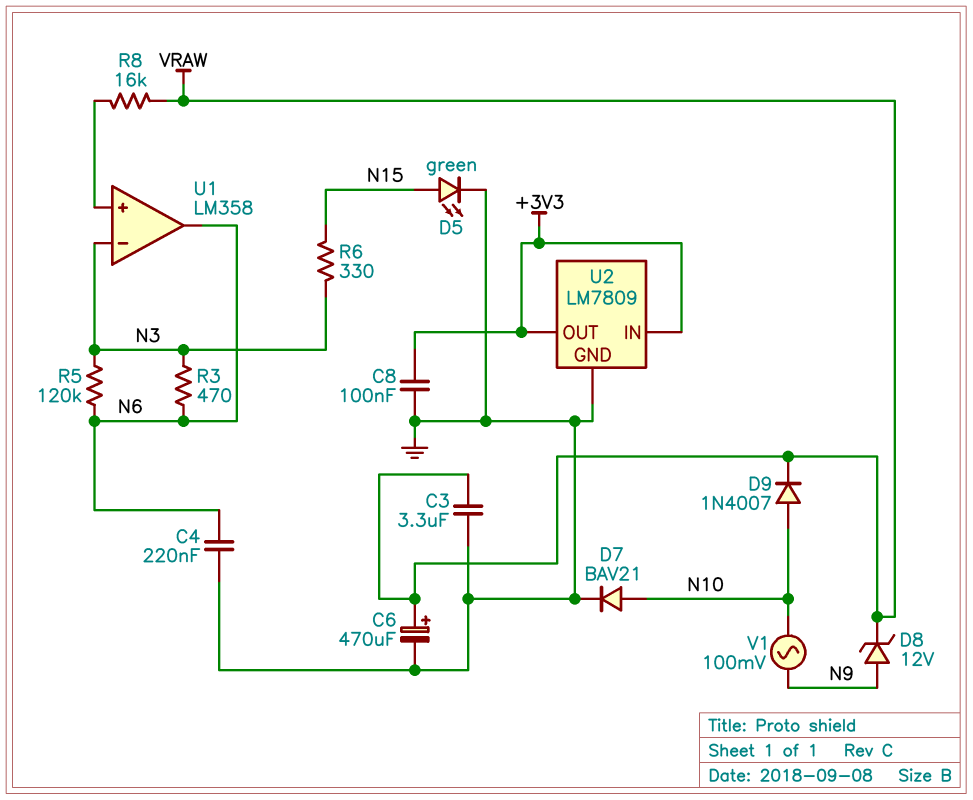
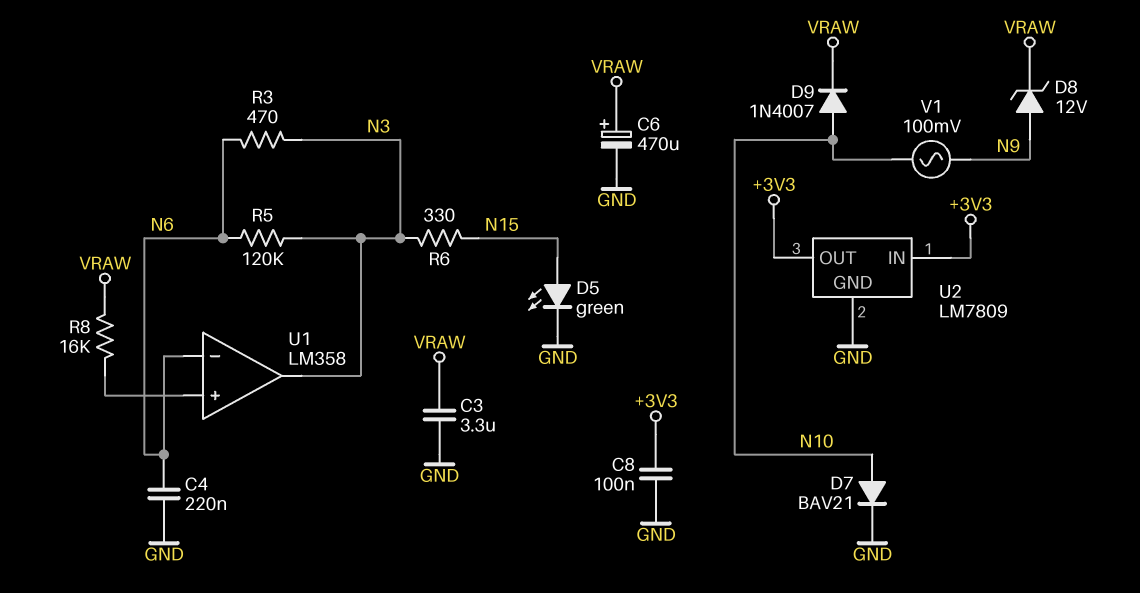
U1 pin in-: N3 -> N6
U1 pin out: N6 -> N3

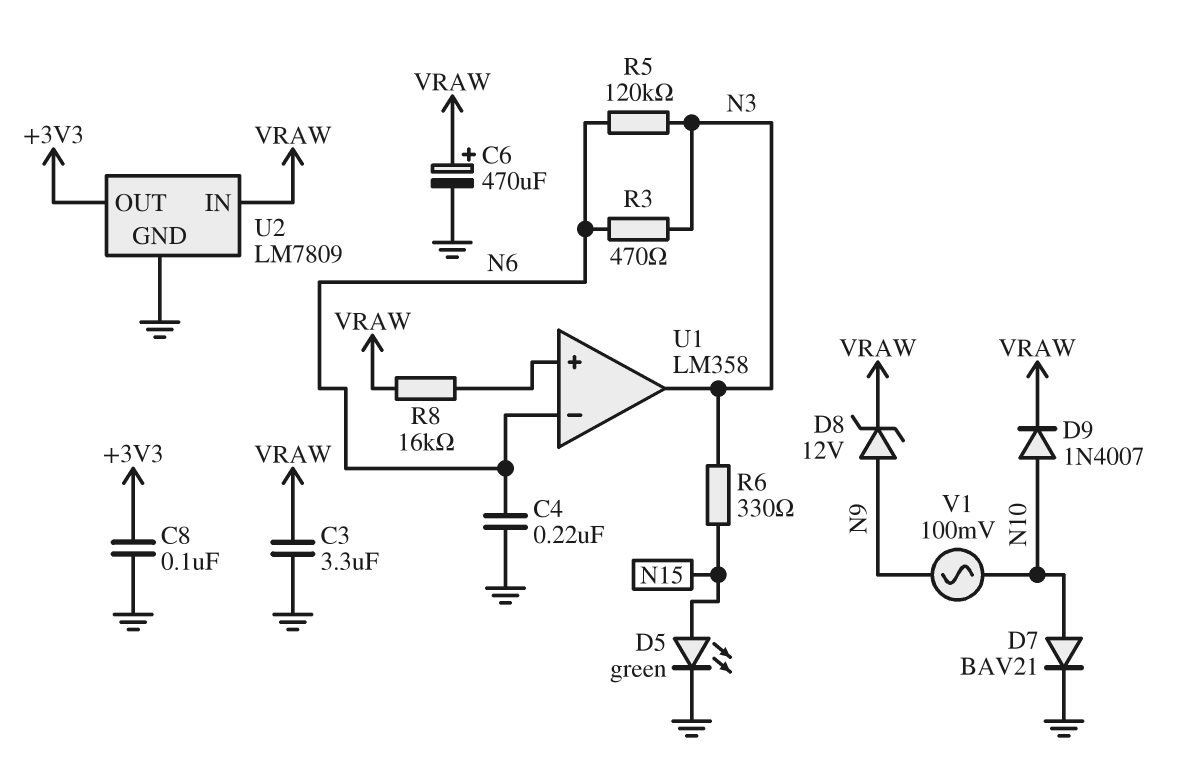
U2 pin IN: +3V3 -> VRAW

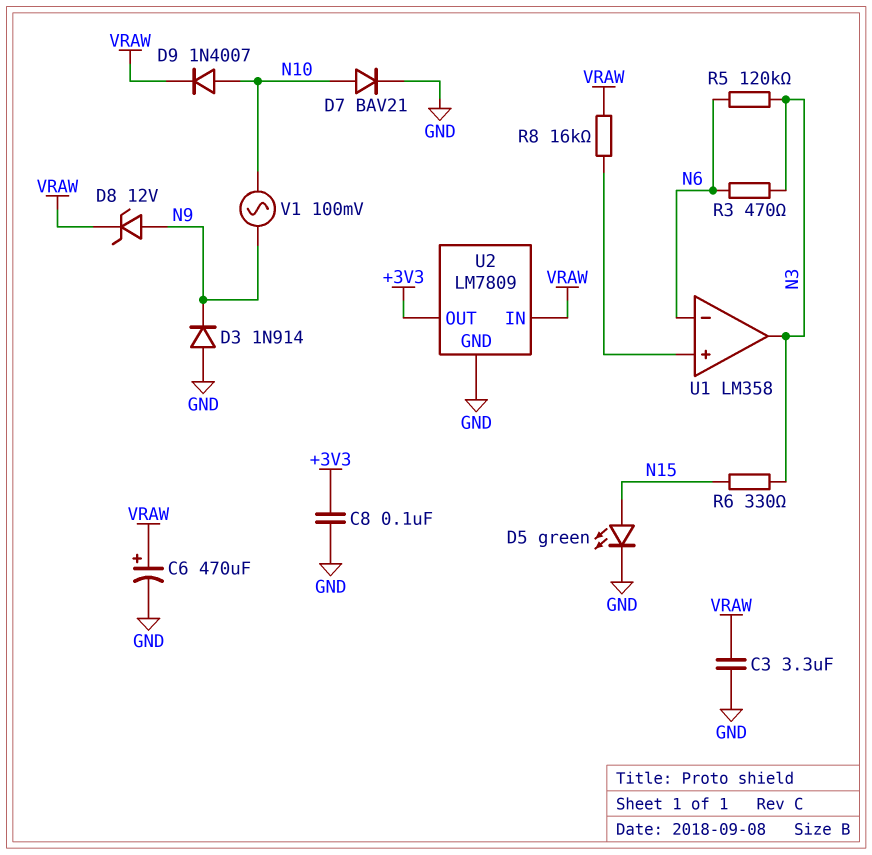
C4: 220nF (GND, N6) -> none
D3: none -> diode 1N914 (A GND, K N9)

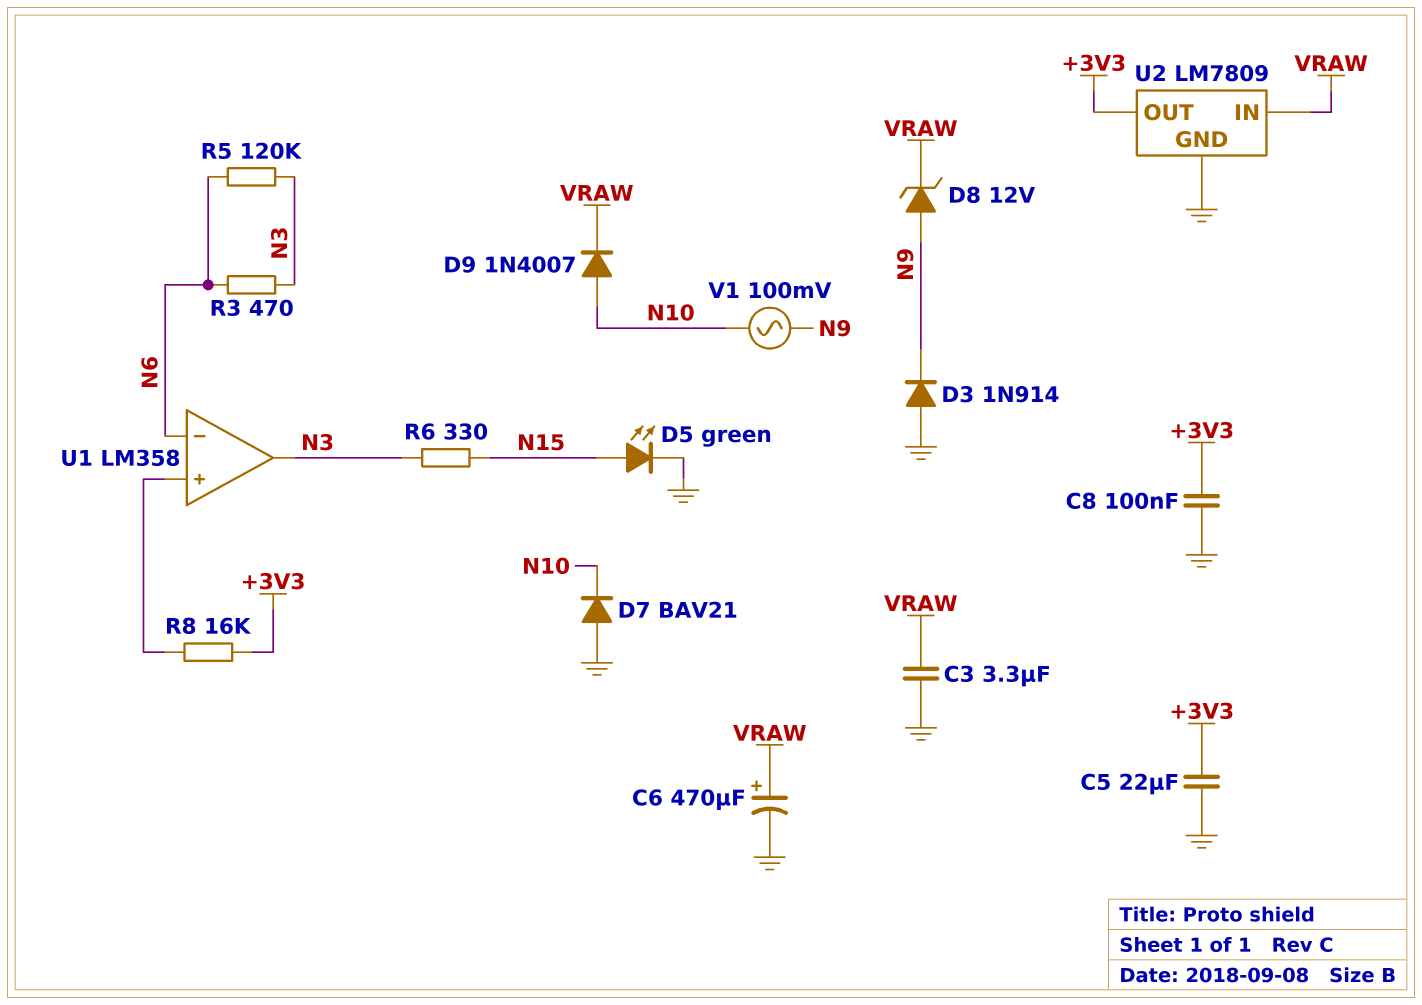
C5: none -> 22uF (+3V3, GND)
D7: diode BAV21 (A N10, K GND) -> diode BAV21 (A GND, K N10)
R8: 16k (U1/in+, VRAW) -> 16k (+3V3, U1/in+)

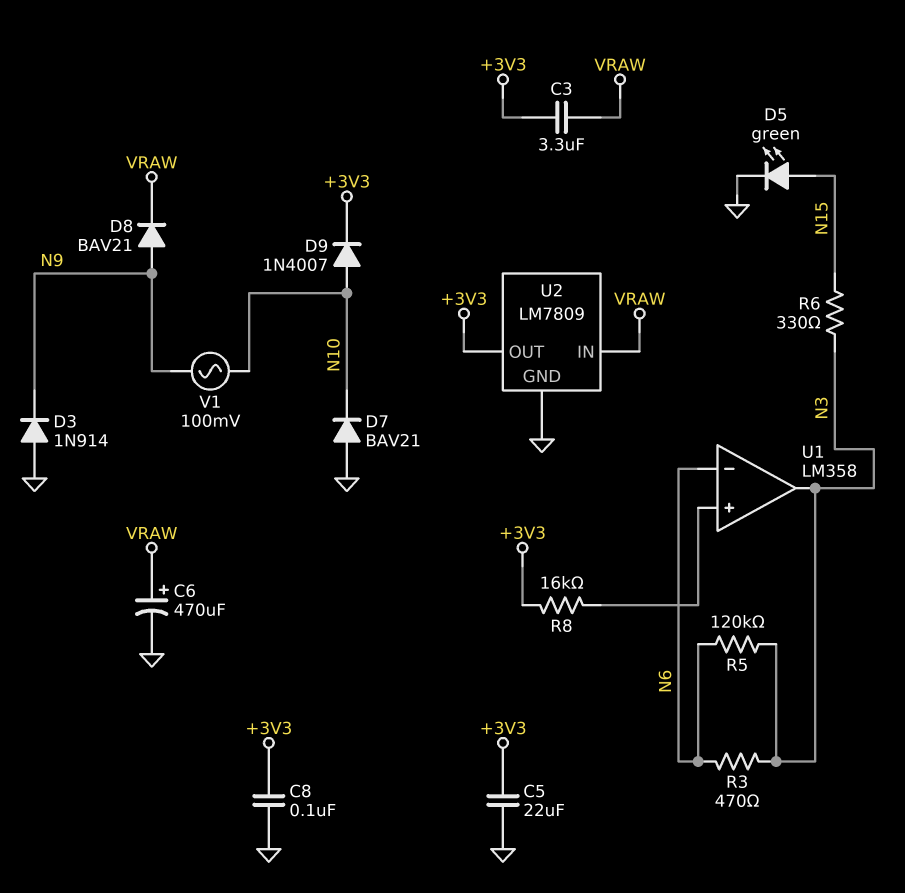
C3: 3.3uF (GND, VRAW) -> 3.3uF (+3V3, VRAW)
D8: zener 12V (A N9, K VRAW) -> diode BAV21 (A N9, K VRAW)
D9: diode 1N4007 (A N10, K VRAW) -> diode 1N4007 (A N10, K +3V3)

